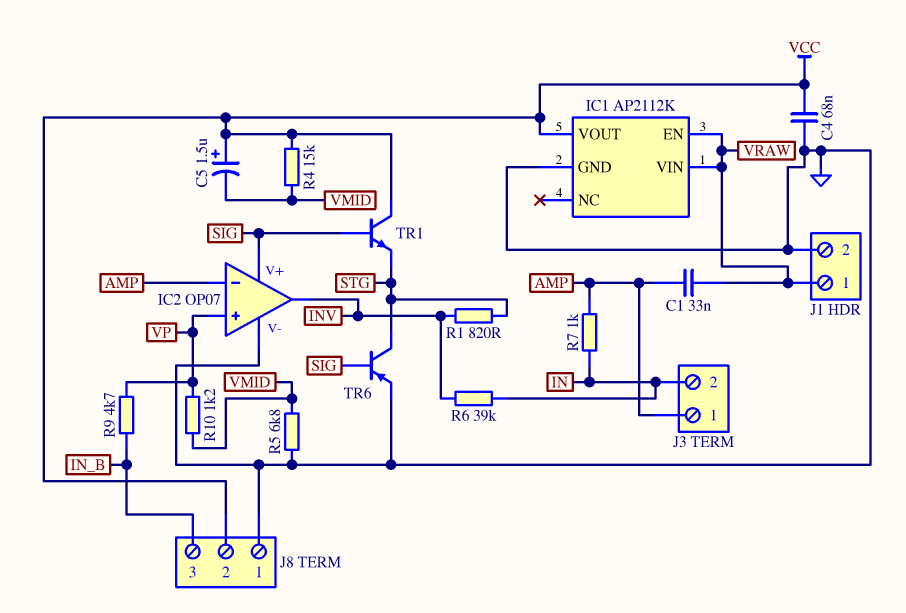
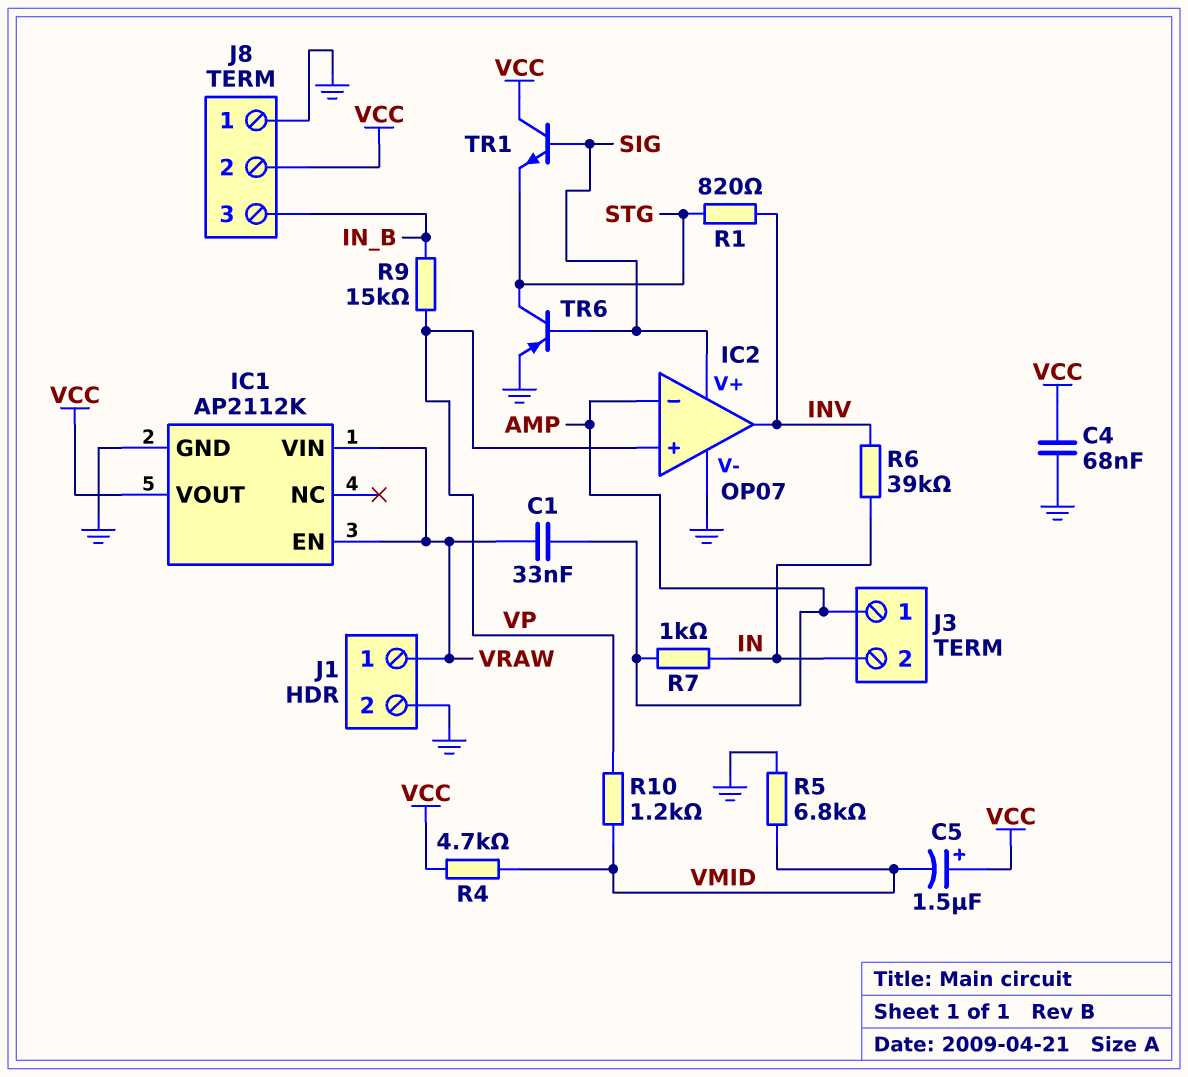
R4: 15k (VCC, VMID) -> 4.7k (VCC, VMID)
R9: 4.7k (IN_B, VP) -> 15k (IN_B, VP)

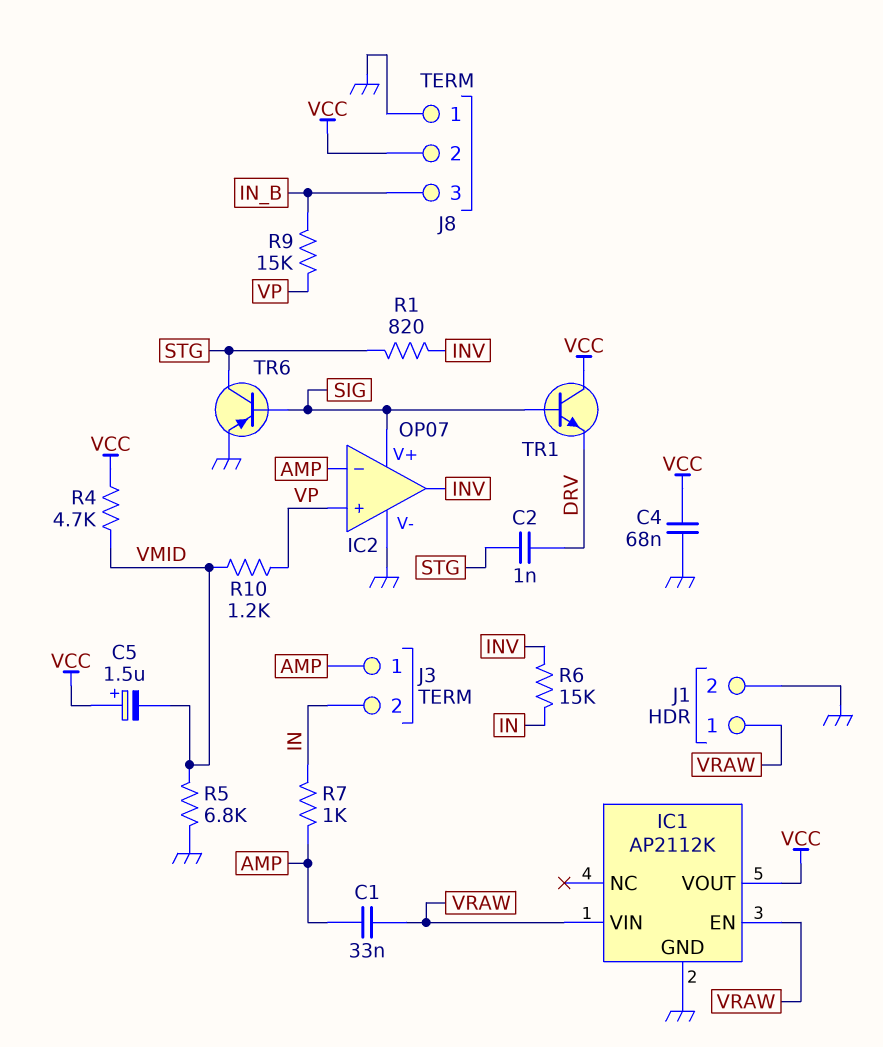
C2: none -> 1nF (DRV, STG)
R6: 39k (IN, INV) -> 15k (IN, INV)
TR1: NPN (B SIG, C VCC, E STG) -> NPN (B SIG, C VCC, E DRV)

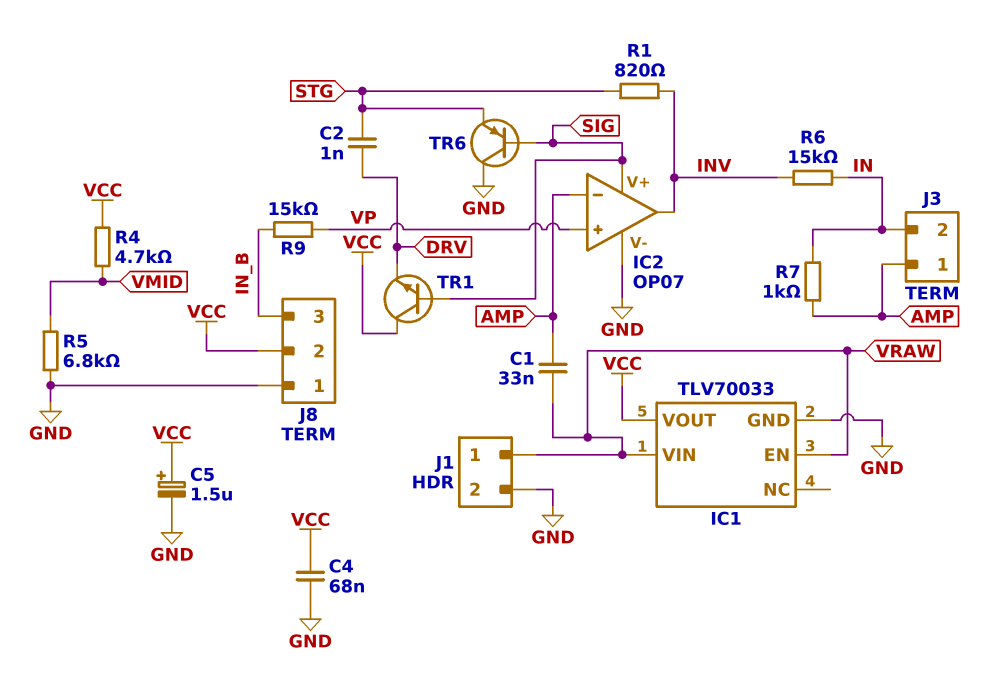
C5: 1.5uF (plus VCC, minus VMID) -> 1.5uF (plus VCC, minus GND)
IC1: AP2112K -> TLV70033
R10: 1.2k (VMID, VP) -> none
TR6: PNP (B SIG, C STG, E GND) -> PNP (B SIG, C GND, E STG)

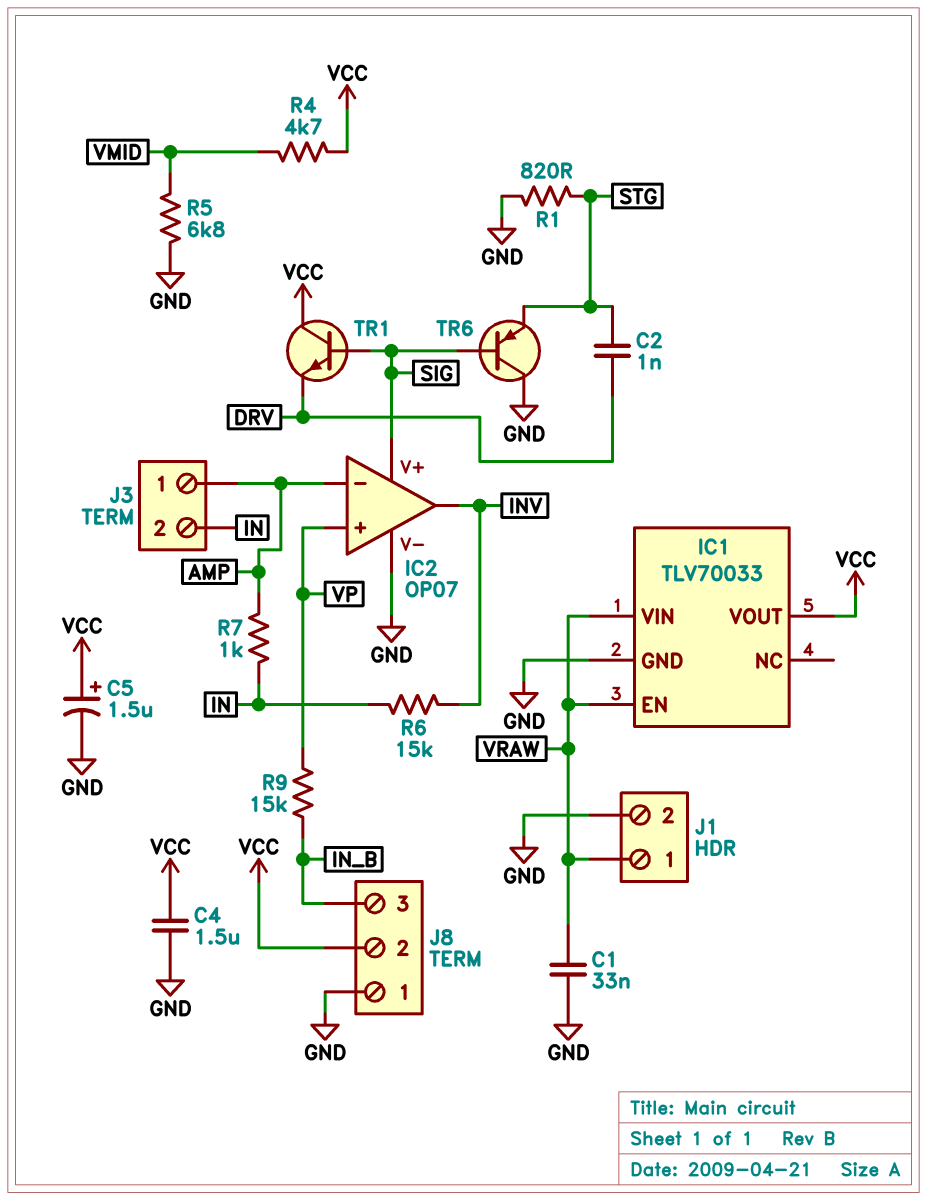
C1: 33nF (AMP, VRAW) -> 33nF (GND, VRAW)
C4: 68nF (GND, VCC) -> 1.5uF (GND, VCC)
R1: 820 (INV, STG) -> 820 (GND, STG)

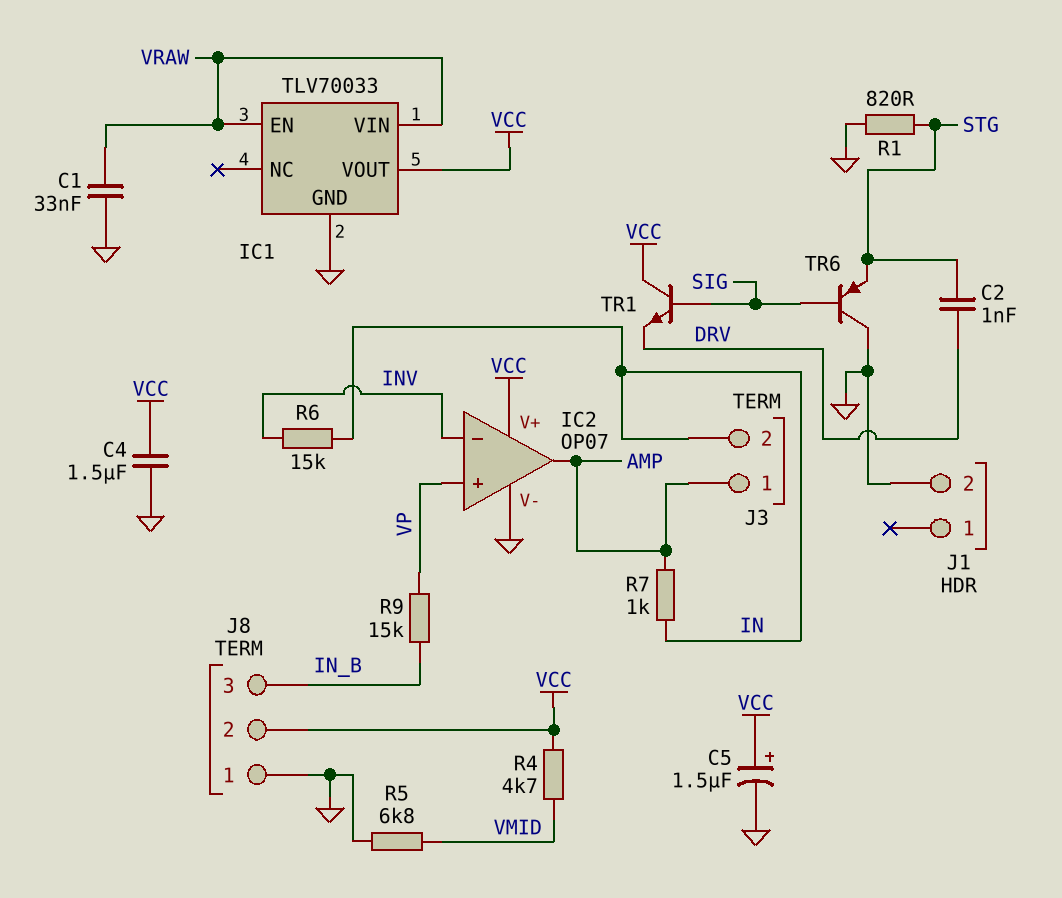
IC2 pin V+: SIG -> VCC
IC2 pin in-: AMP -> INV
IC2 pin out: INV -> AMP
J1 pin 1: VRAW -> none

